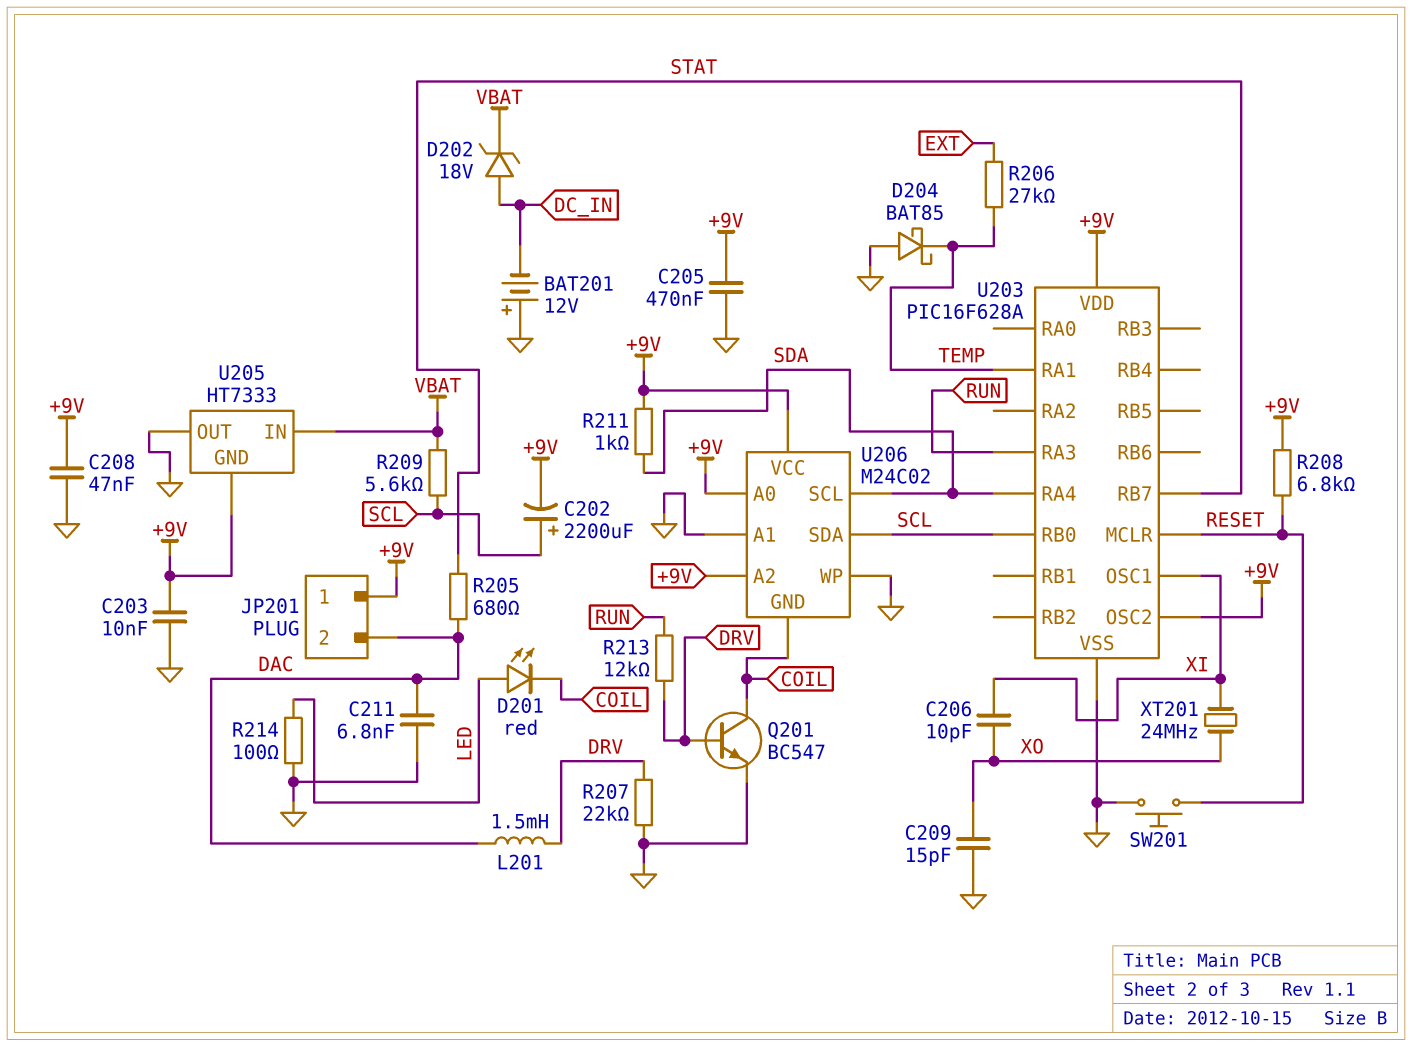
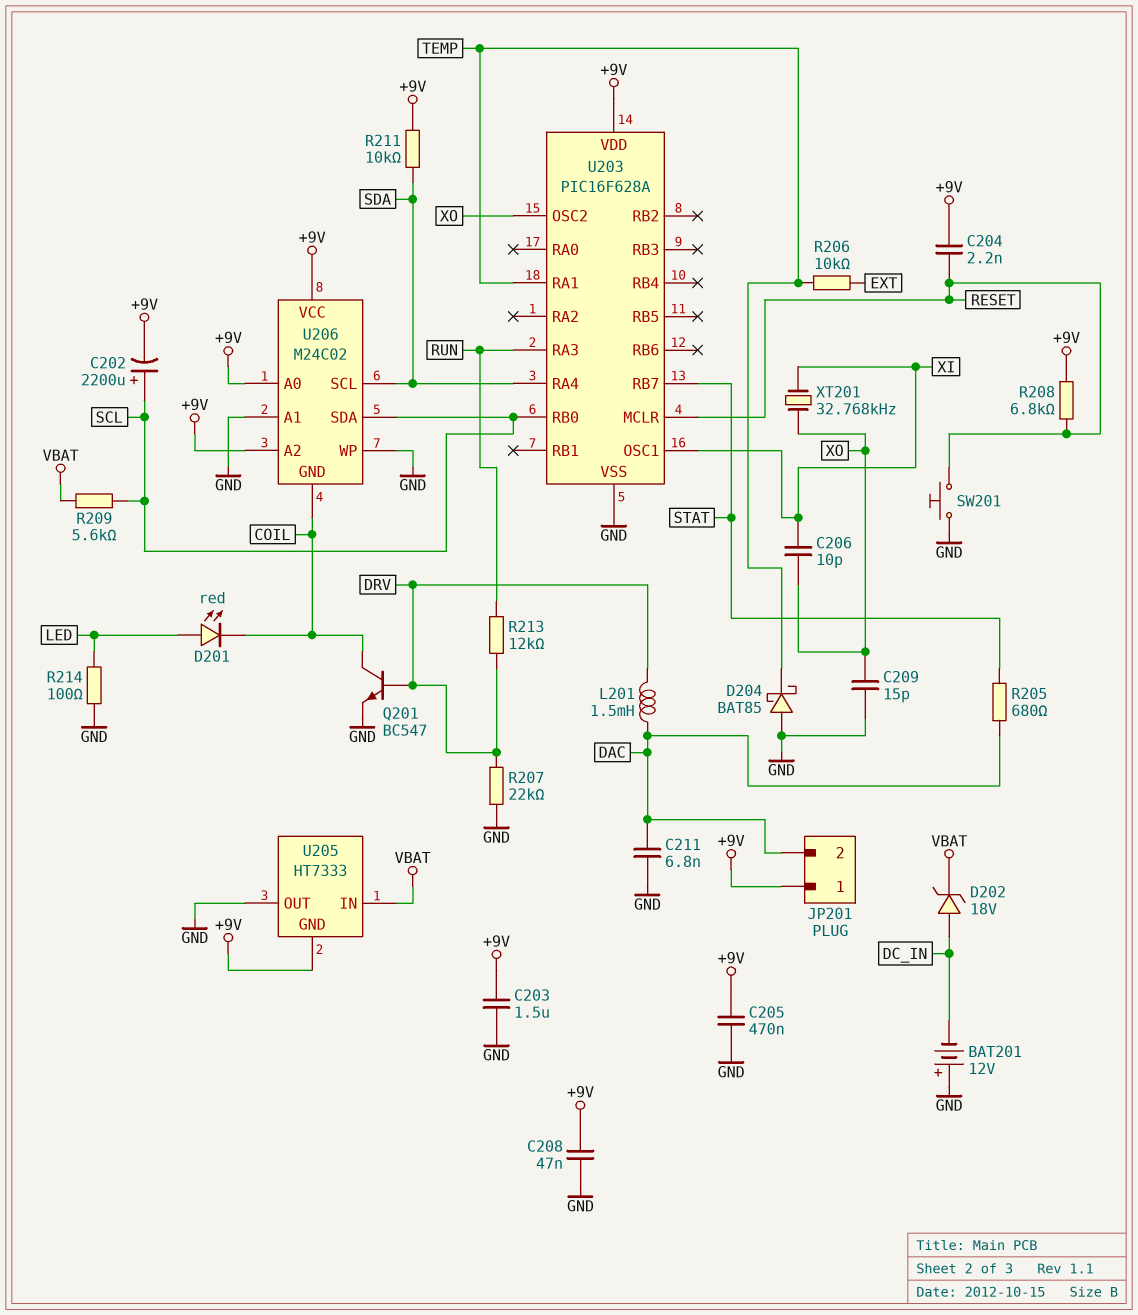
C203: 10nF (+9V, GND) -> 1.5uF (+9V, GND)
C204: none -> 2.2nF (+9V, RESET)
R206: 27k (EXT, TEMP) -> 10k (EXT, TEMP)
R211: 1k (+9V, SDA) -> 10k (+9V, SDA)
U203 pin OSC2: +9V -> XO
XT201: 24MHz (XI, XO) -> 32.768kHz (XI, XO)

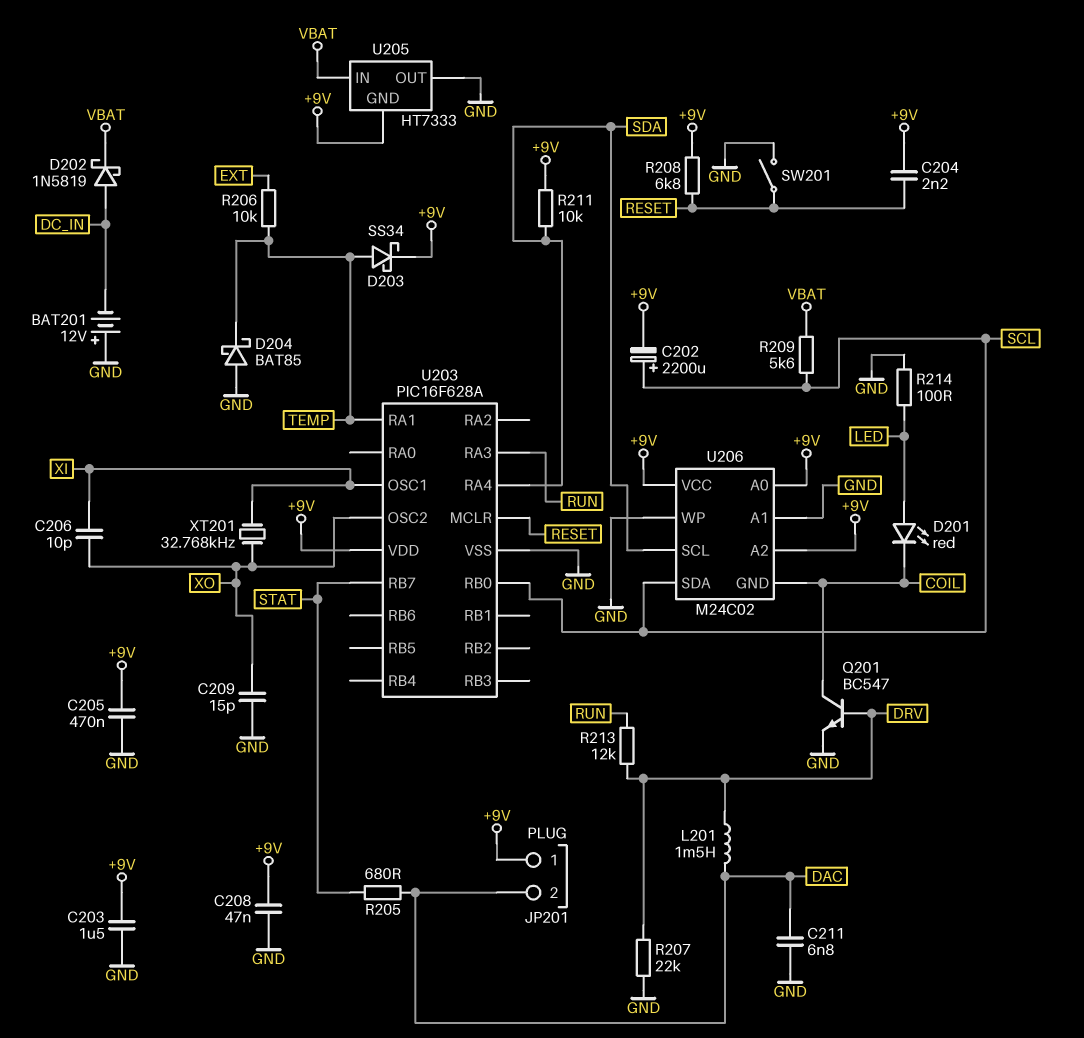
D202: zener 18V (A DC_IN, K VBAT) -> schottky 1N5819 (A DC_IN, K VBAT)
D203: none -> schottky SS34 (A TEMP, K +9V)
SW201: button (GND, RESET) -> switch (GND, RESET)

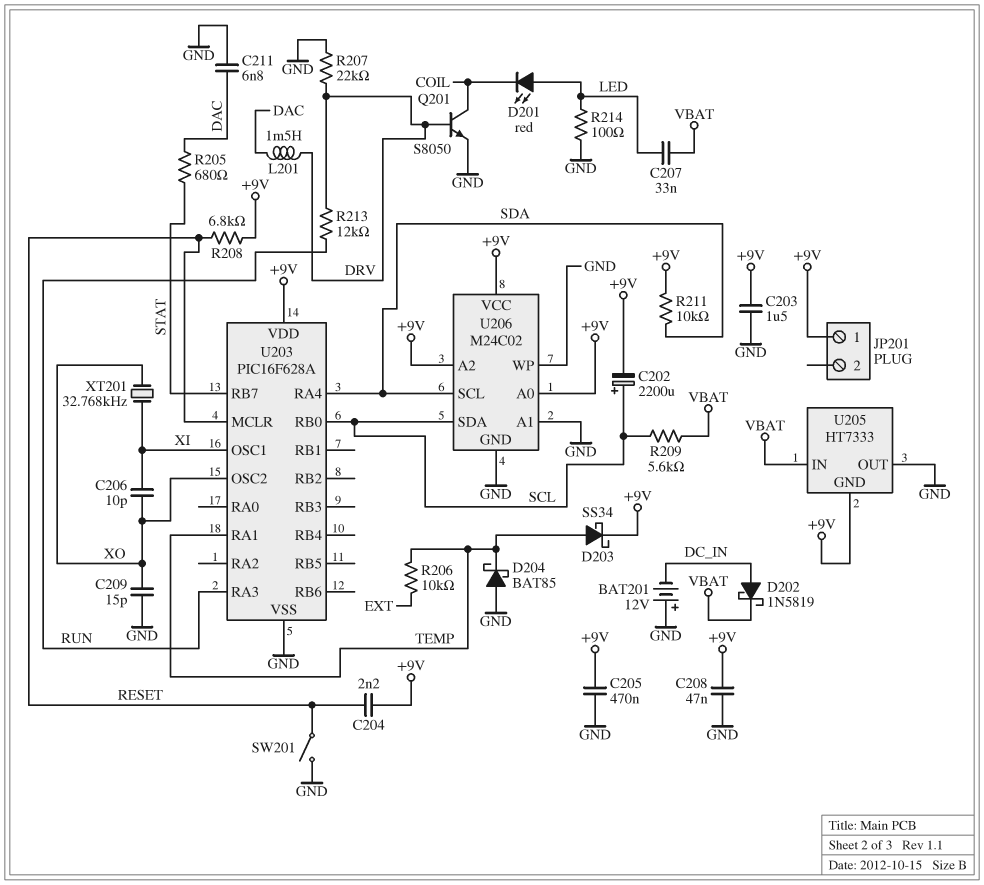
C207: none -> 33nF (LED, VBAT)
JP201 pin 2: DAC -> none
Q201: NPN BC547 (B DRV, C COIL, E GND) -> NPN S8050 (B DRV, C COIL, E GND)
U206 pin GND: COIL -> GND

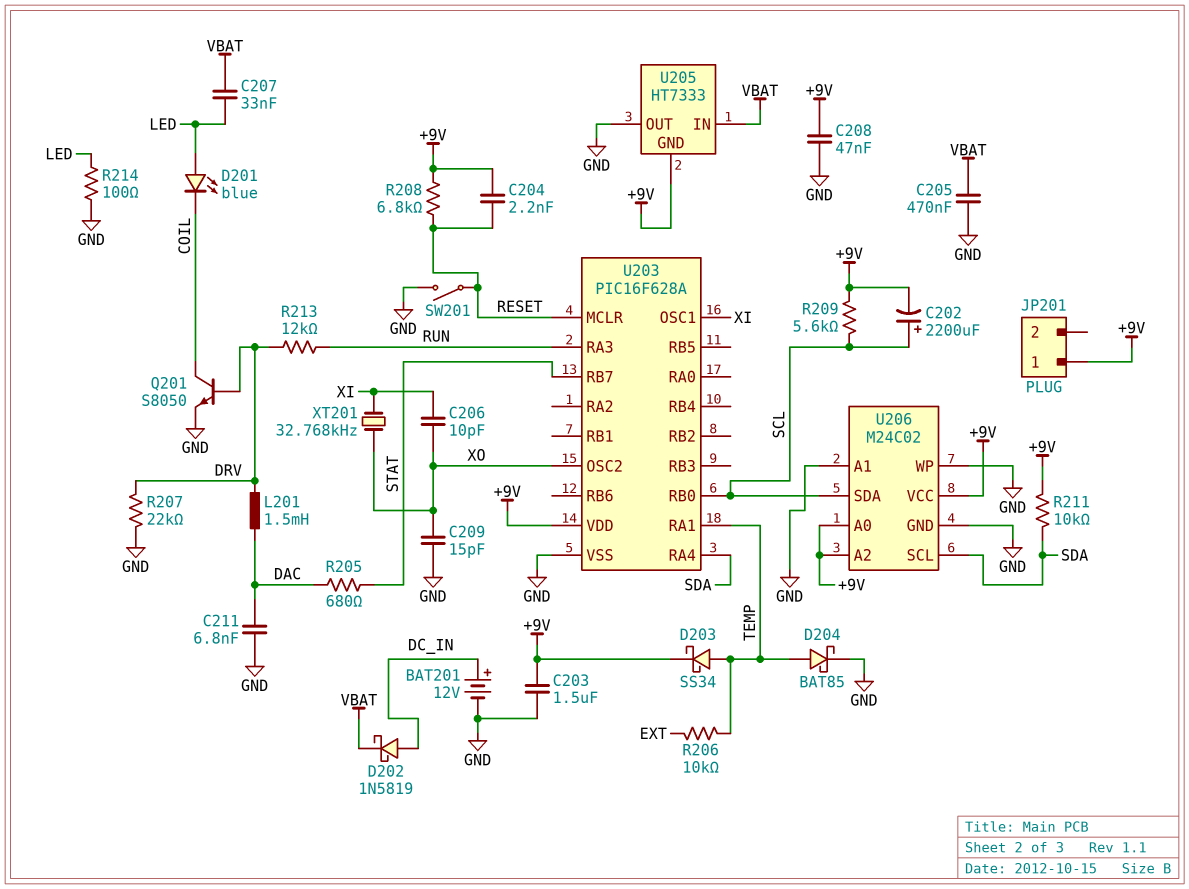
BAT201: 12V (plus GND, minus DC_IN) -> 12V (plus DC_IN, minus GND)
C205: 470nF (+9V, GND) -> 470nF (GND, VBAT)
D201: LED red (A LED, K COIL) -> LED blue (A LED, K COIL)
D204: schottky BAT85 (A GND, K TEMP) -> schottky BAT85 (A TEMP, K GND)
R209: 5.6k (SCL, VBAT) -> 5.6k (+9V, SCL)

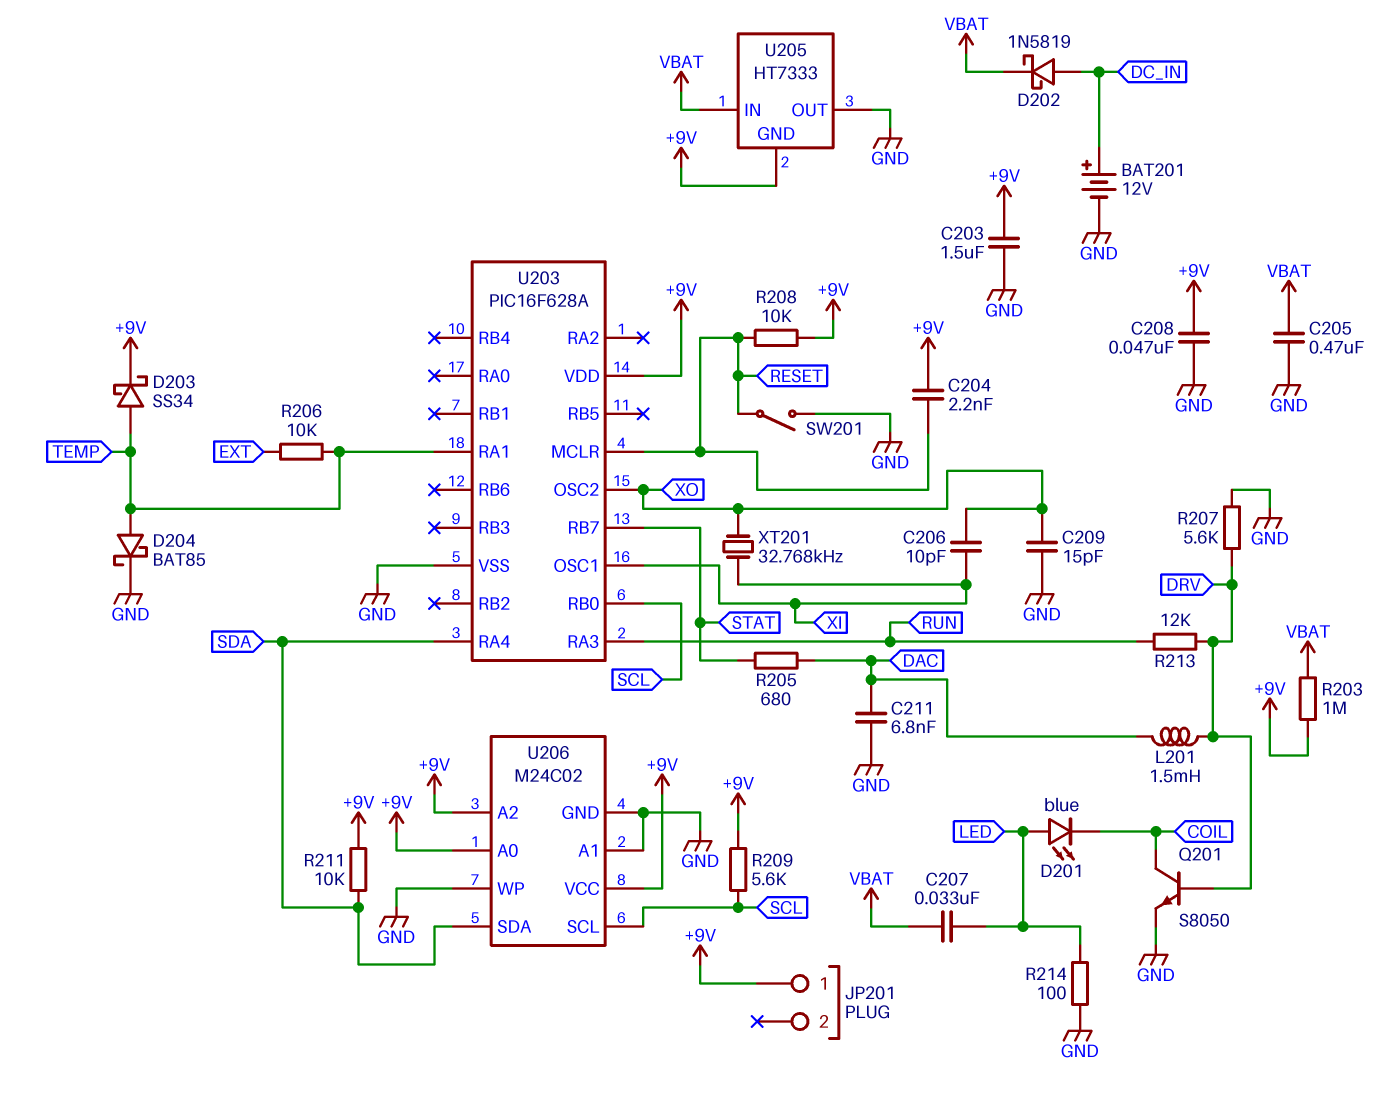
C202: 2200uF (plus SCL, minus +9V) -> none
R203: none -> 1M (+9V, VBAT)
R207: 22k (DRV, GND) -> 5.6k (DRV, GND)
R208: 6.8k (+9V, RESET) -> 10k (+9V, RESET)
U206 pin SCL: SDA -> SCL
U206 pin SDA: SCL -> SDA

